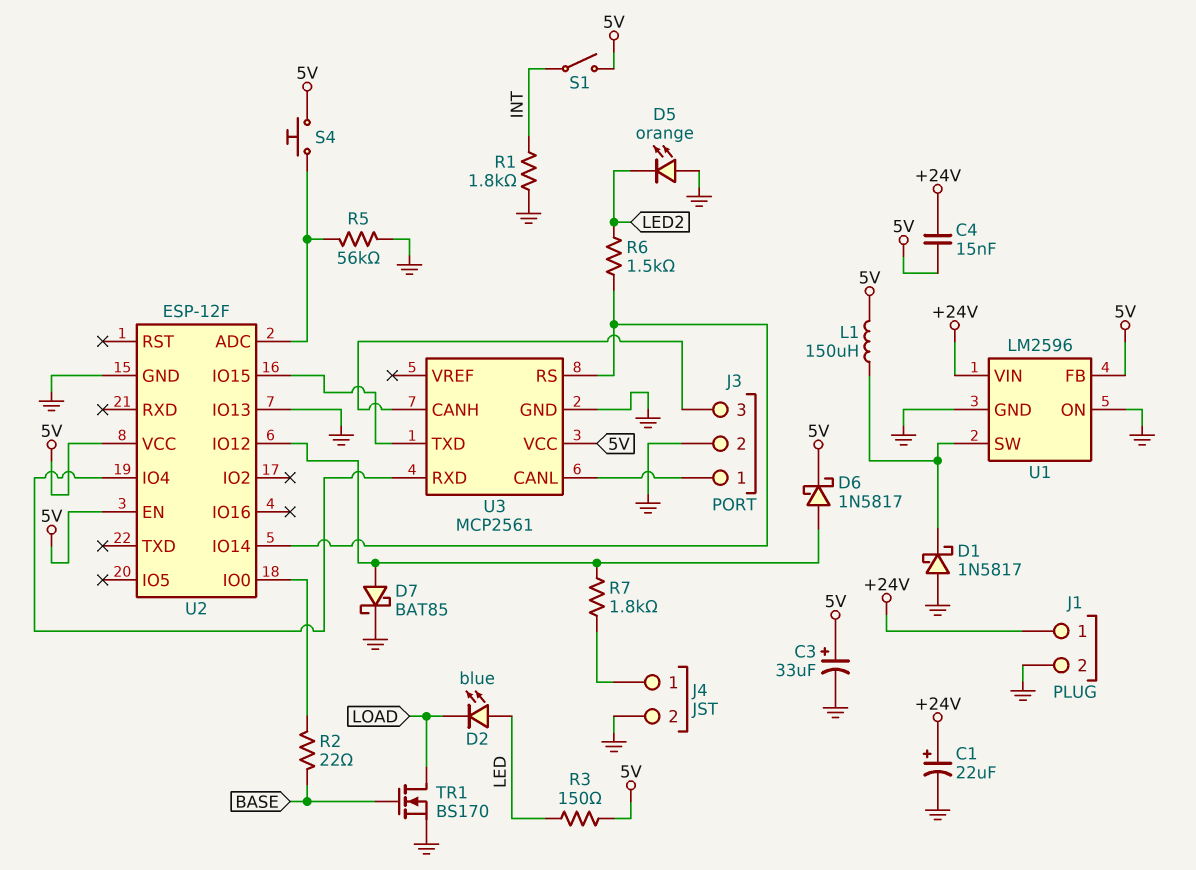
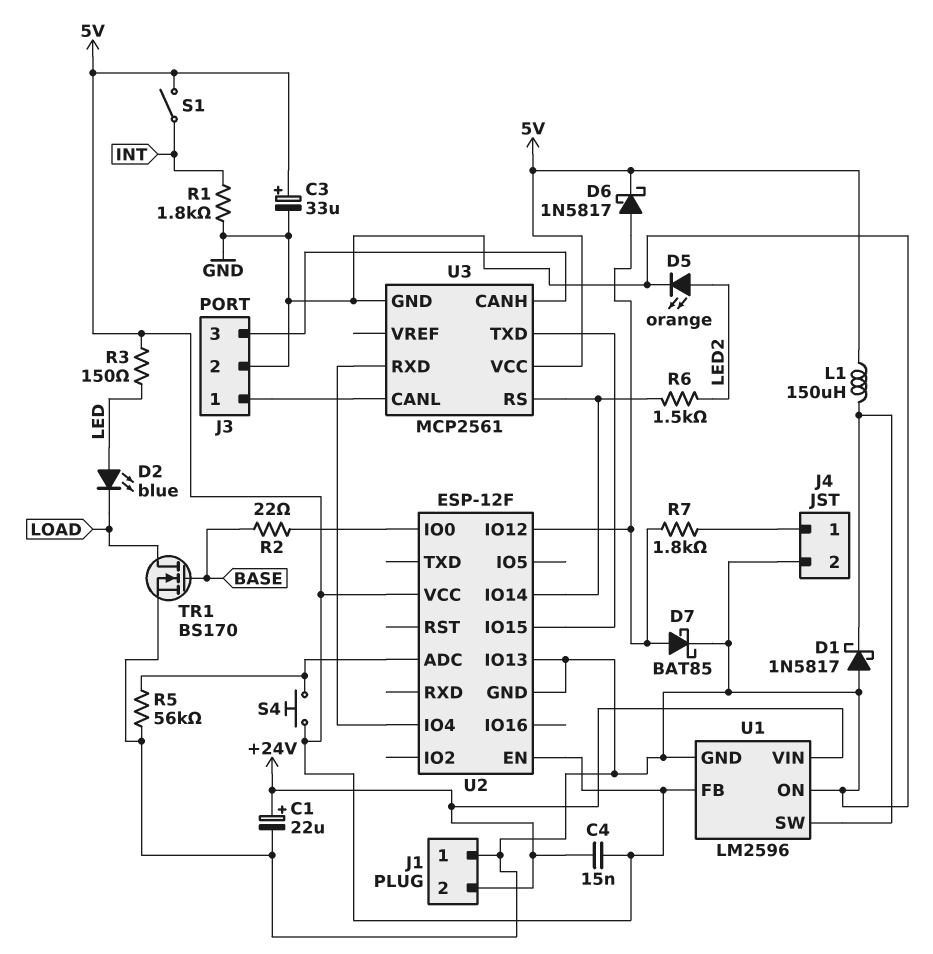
D5: LED orange (A GND, K LED2) -> LED orange (A LED2, K GND)
J1 pin 1: +24V -> GND
J1 pin 2: GND -> +24V

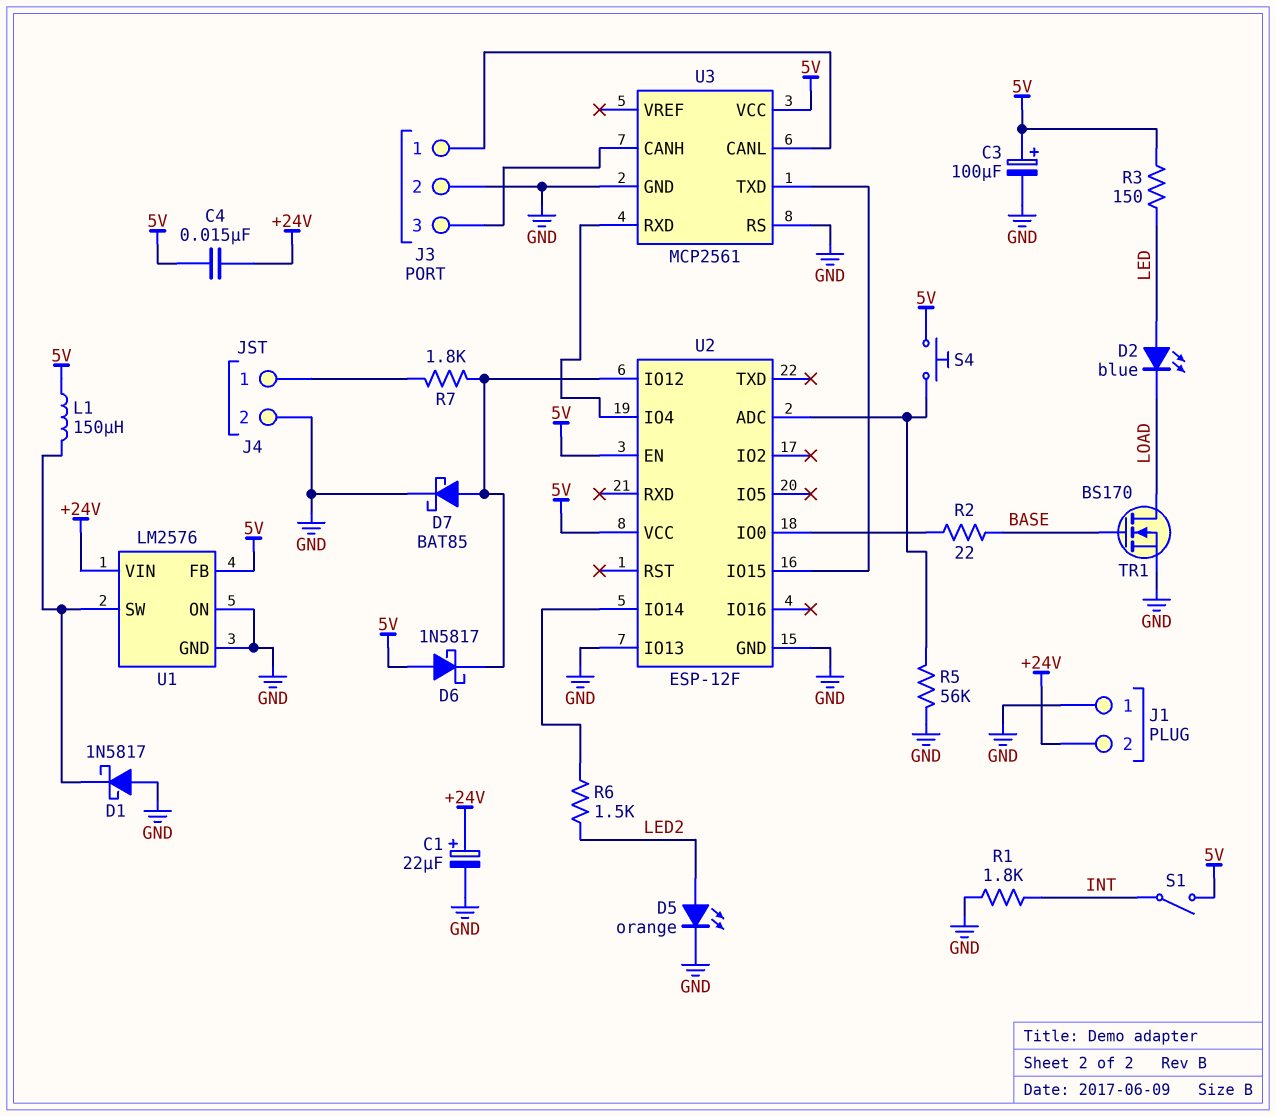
C3: 33uF (plus 5V, minus GND) -> 100uF (plus 5V, minus GND)
D6: schottky 1N5817 (A U2/IO12, K 5V) -> schottky 1N5817 (A 5V, K U2/IO12)
U1: LM2596 -> LM2576
U3 pin RS: U2/IO14 -> GND

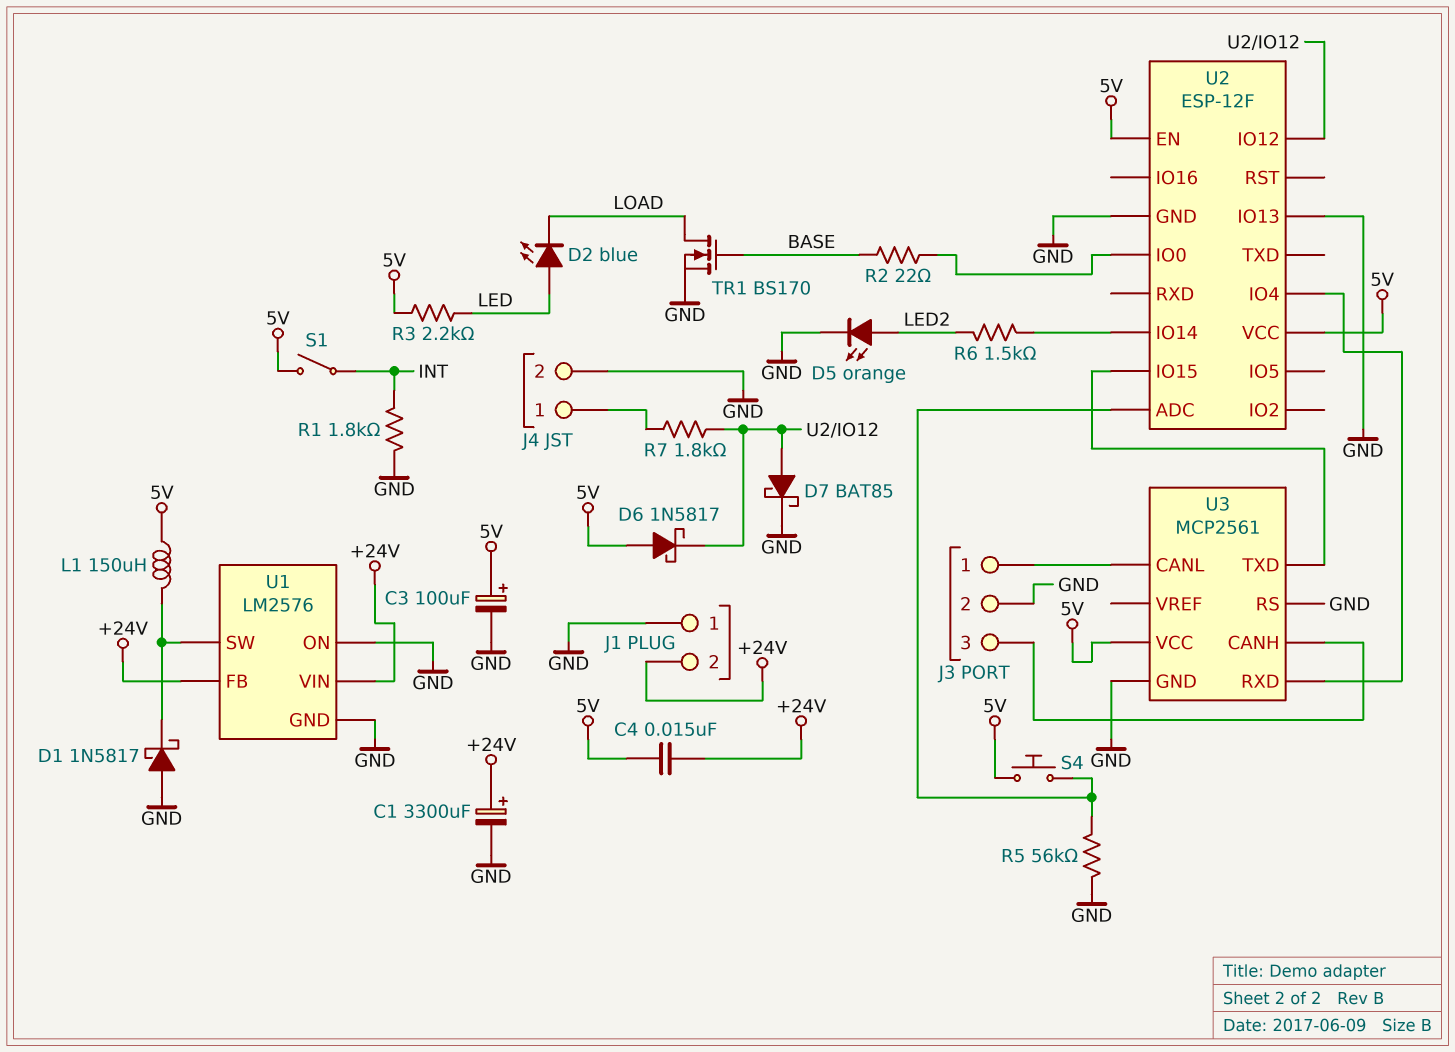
C1: 22uF (plus +24V, minus GND) -> 3300uF (plus +24V, minus GND)
R3: 150 (5V, LED) -> 2.2k (5V, LED)
U1 pin FB: 5V -> +24V

